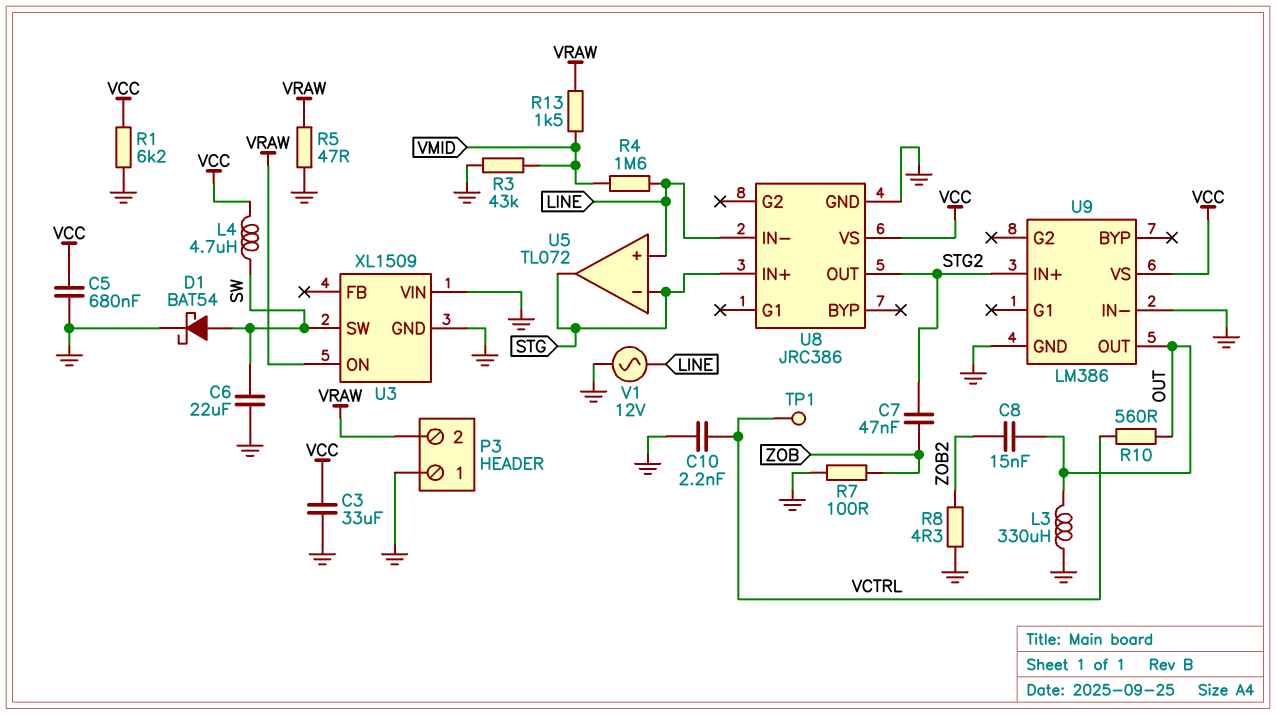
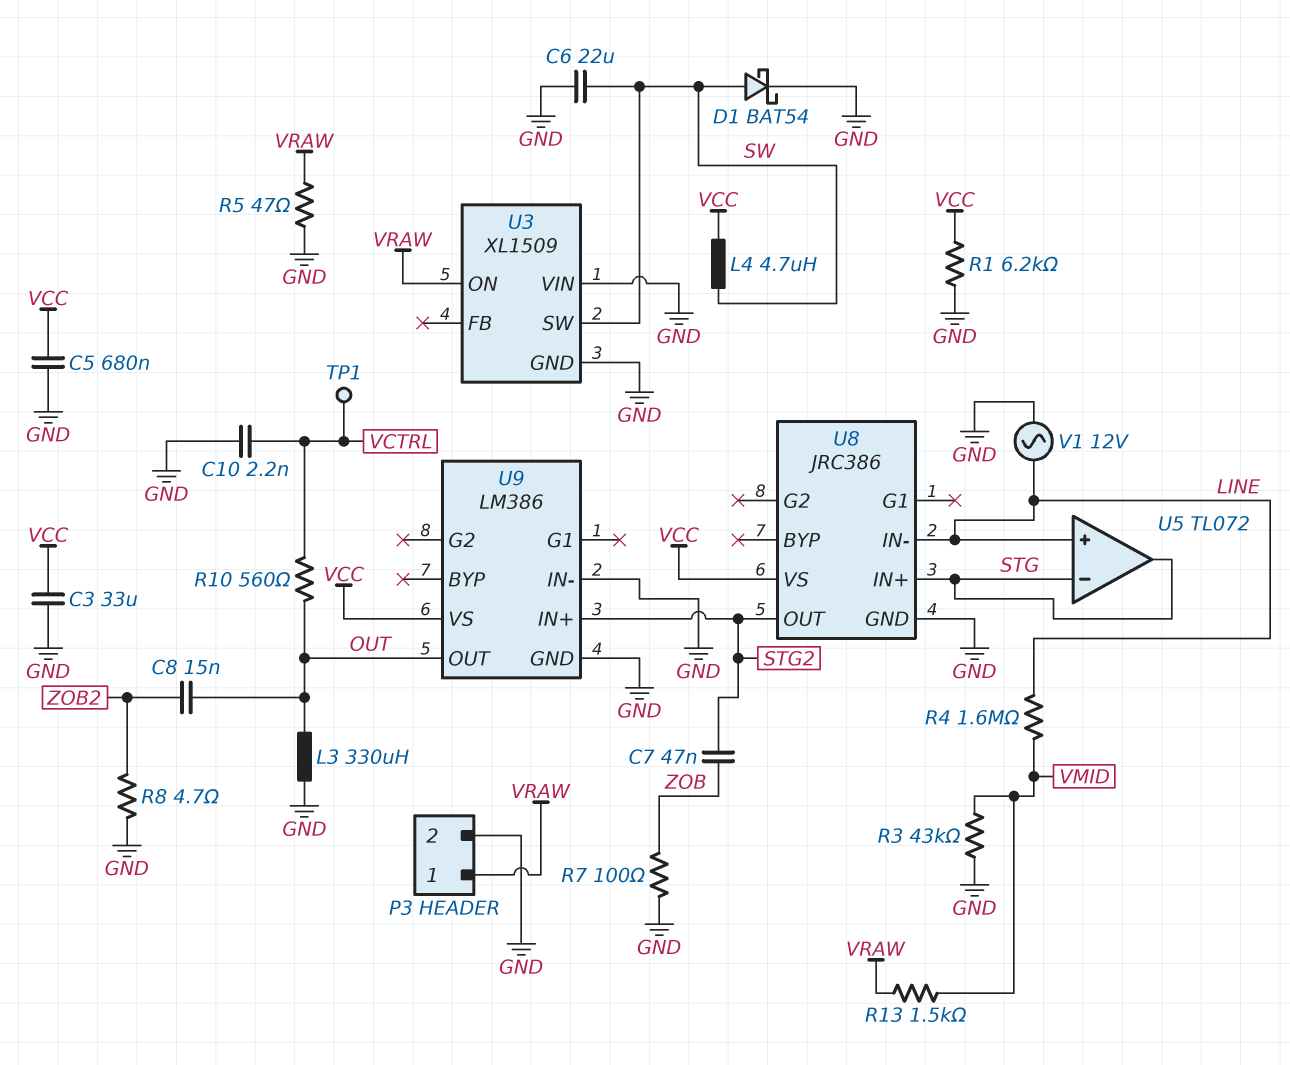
P3 pin 1: GND -> VRAW
P3 pin 2: VRAW -> GND
R8: 4.3 (GND, ZOB2) -> 4.7 (GND, ZOB2)

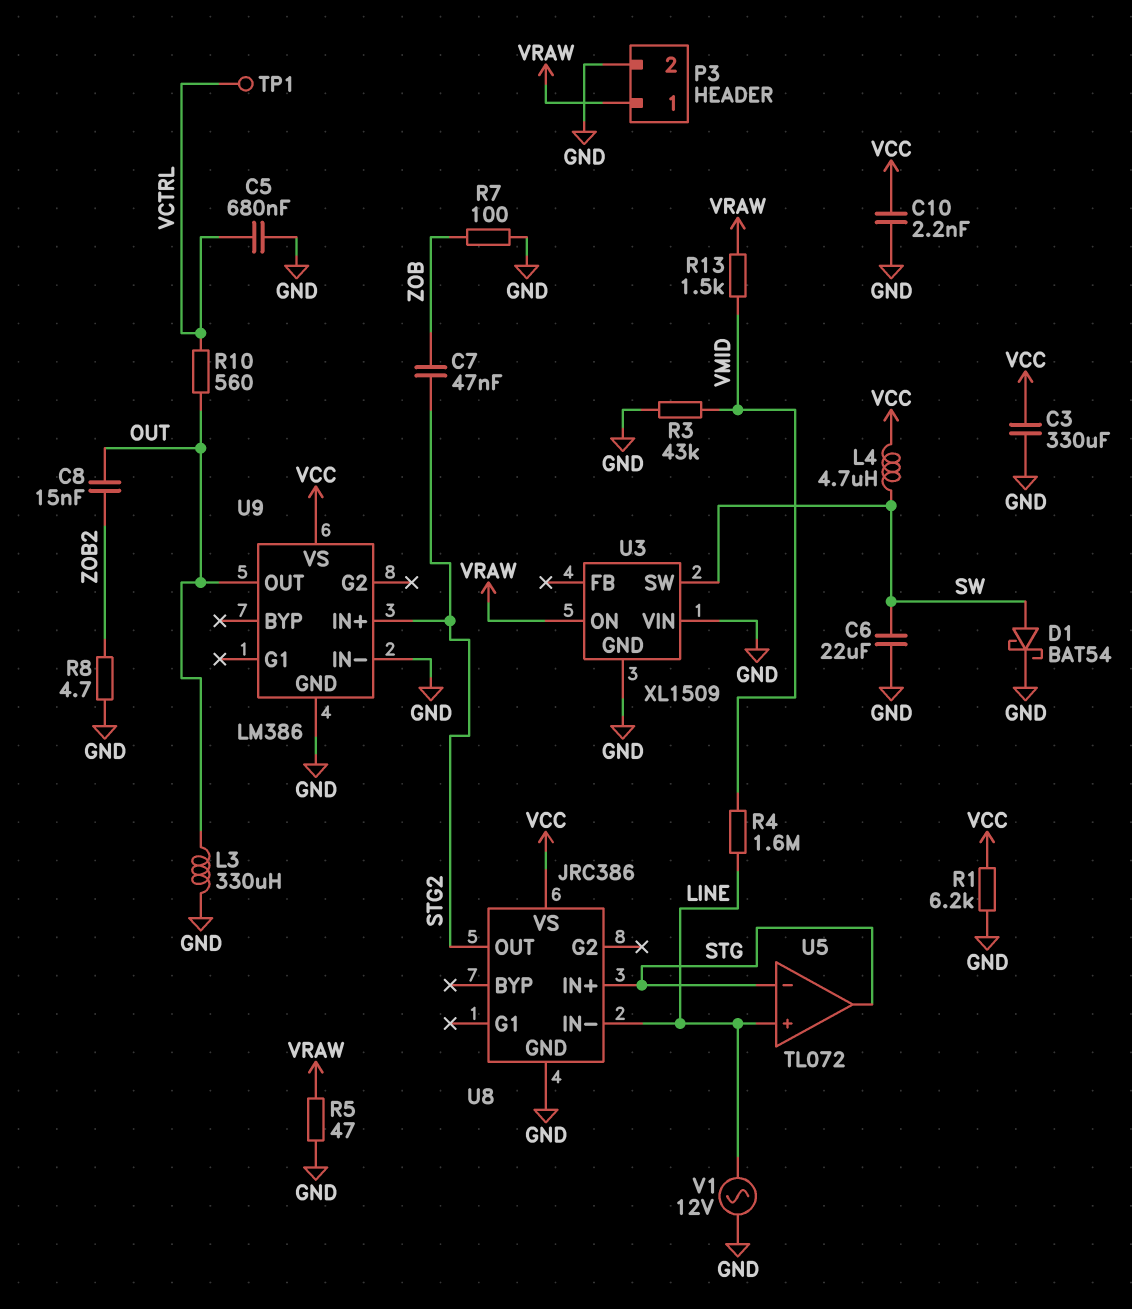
C3: 33uF (GND, VCC) -> 330uF (GND, VCC)
C5: 680nF (GND, VCC) -> 680nF (GND, VCTRL)
C10: 2.2nF (GND, VCTRL) -> 2.2nF (GND, VCC)

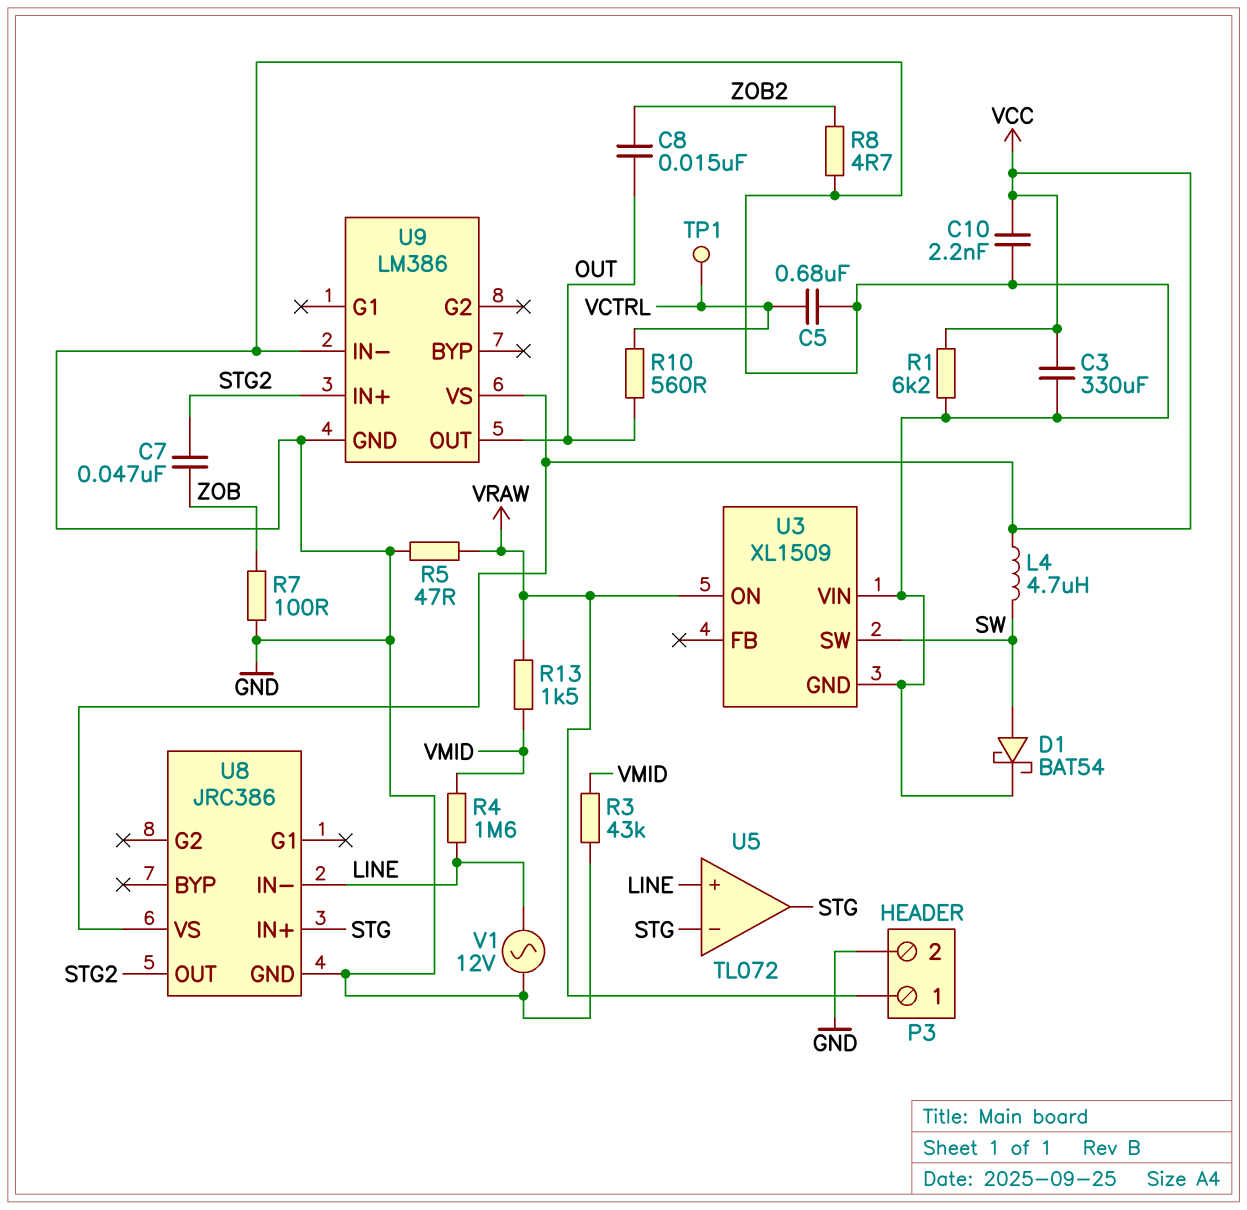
C6: 22uF (GND, SW) -> none
L3: 330uH (GND, OUT) -> none

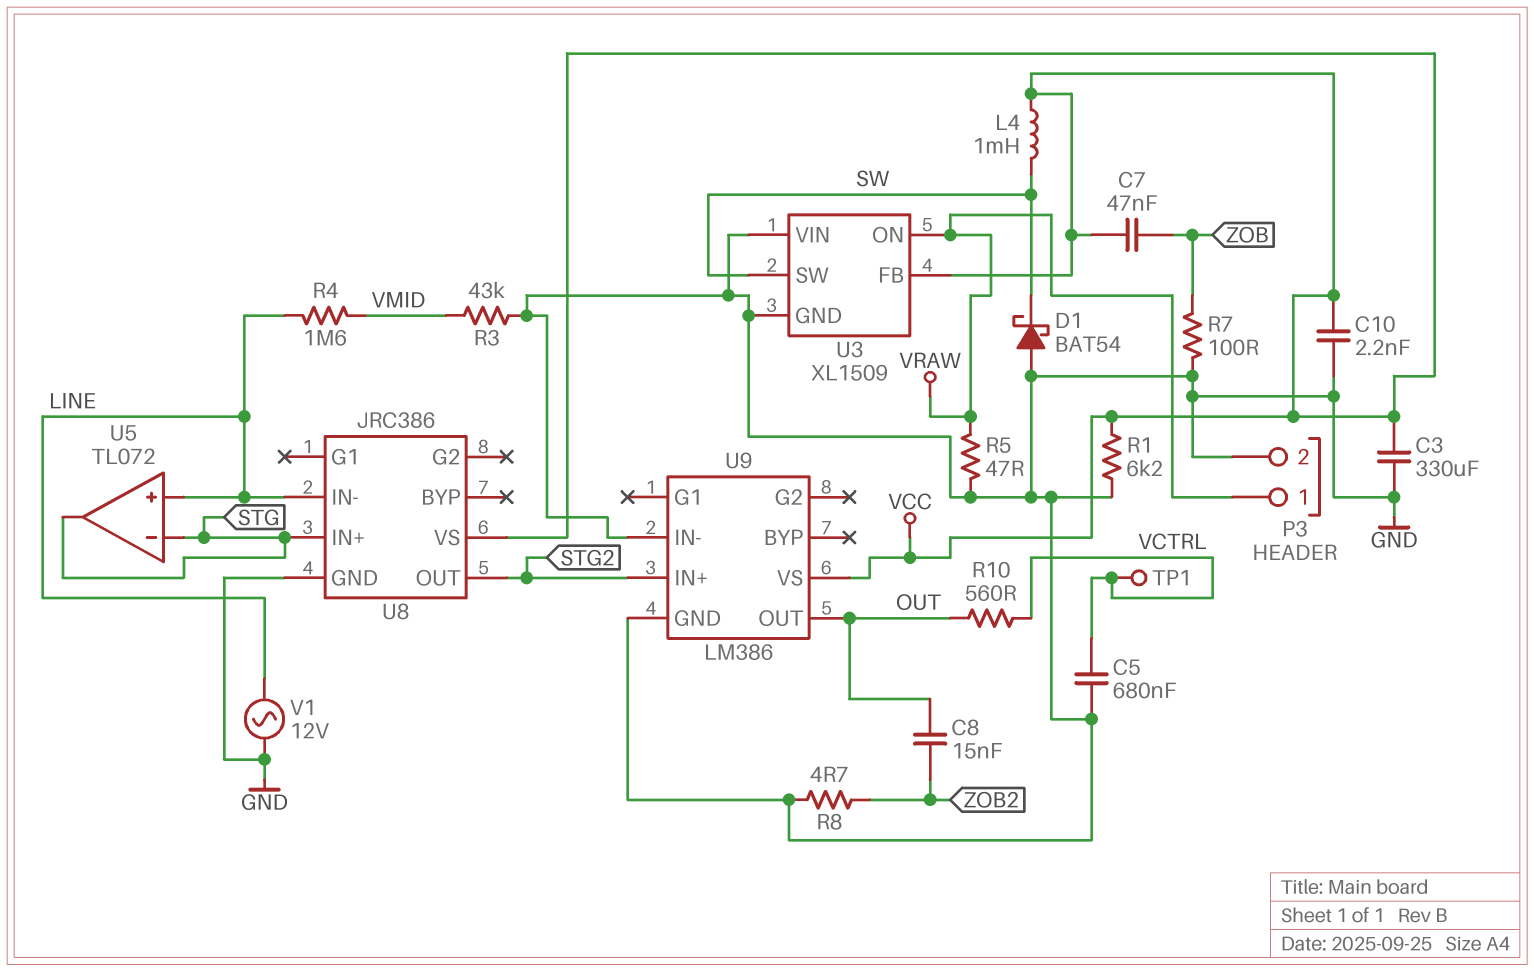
C7: 47nF (STG2, ZOB) -> 47nF (VCC, ZOB)
D1: schottky BAT54 (A SW, K GND) -> schottky BAT54 (A GND, K SW)
L4: 4.7uH (SW, VCC) -> 1mH (SW, VCC)
R13: 1.5k (VMID, VRAW) -> none
U3 pin FB: none -> VCC

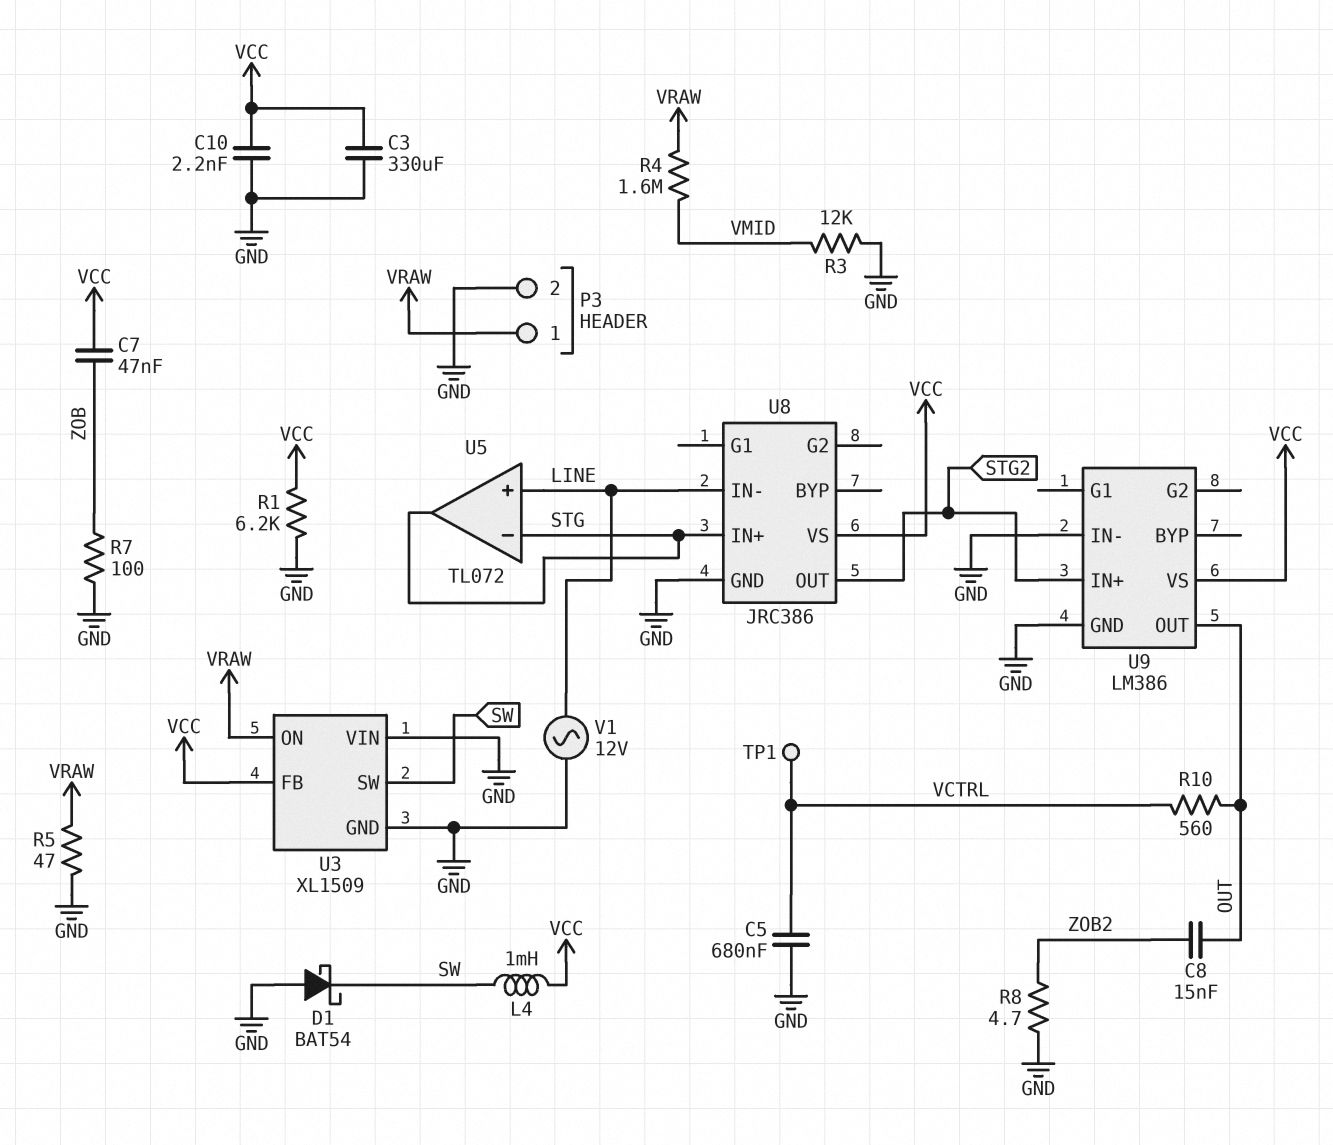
R3: 43k (GND, VMID) -> 12k (GND, VMID)
R4: 1.6M (LINE, VMID) -> 1.6M (VMID, VRAW)

